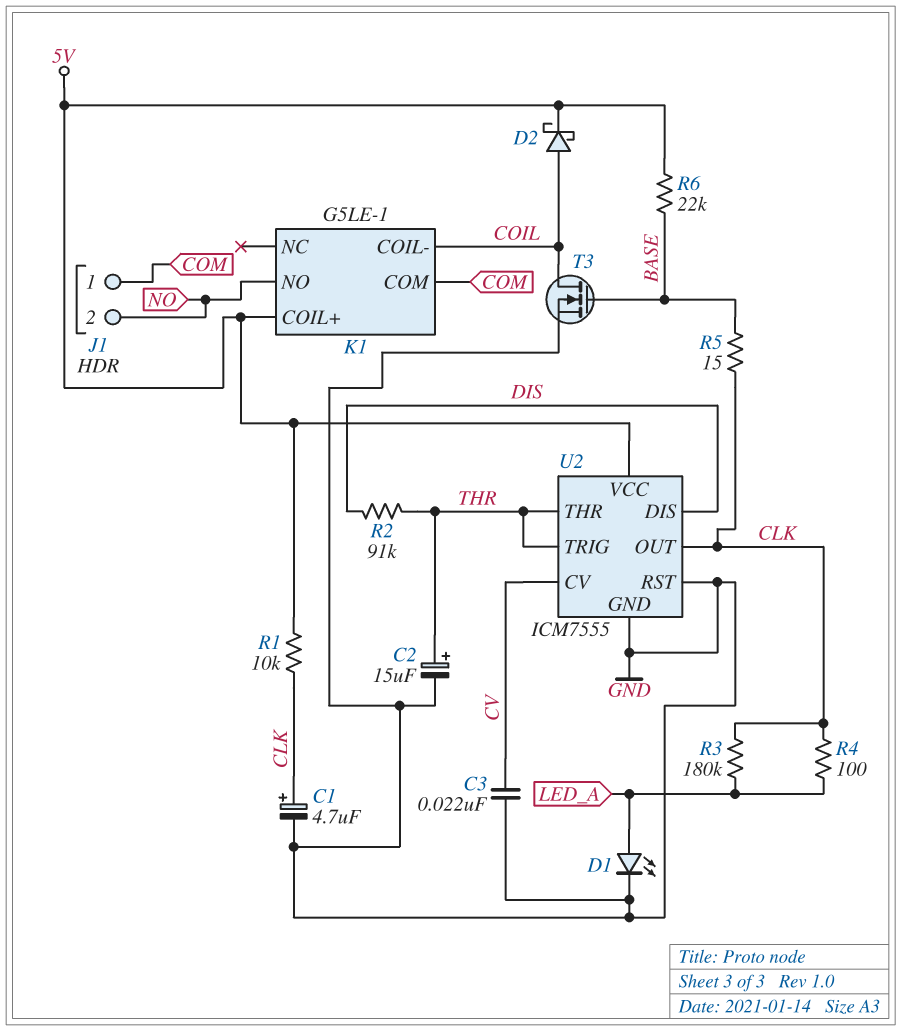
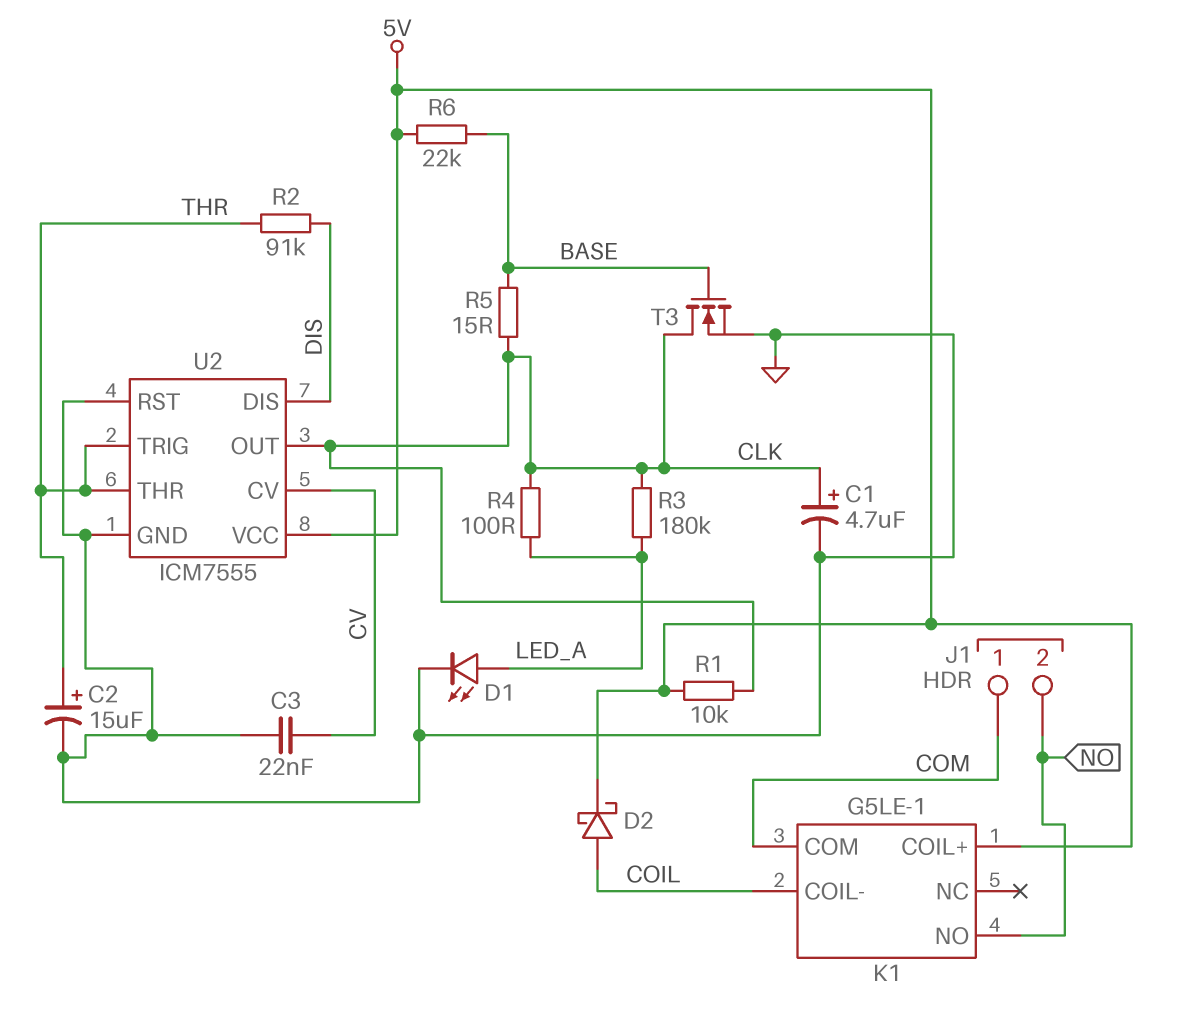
T3: NMOS (G BASE, D COIL, S GND) -> NMOS (G BASE, D CLK, S GND)

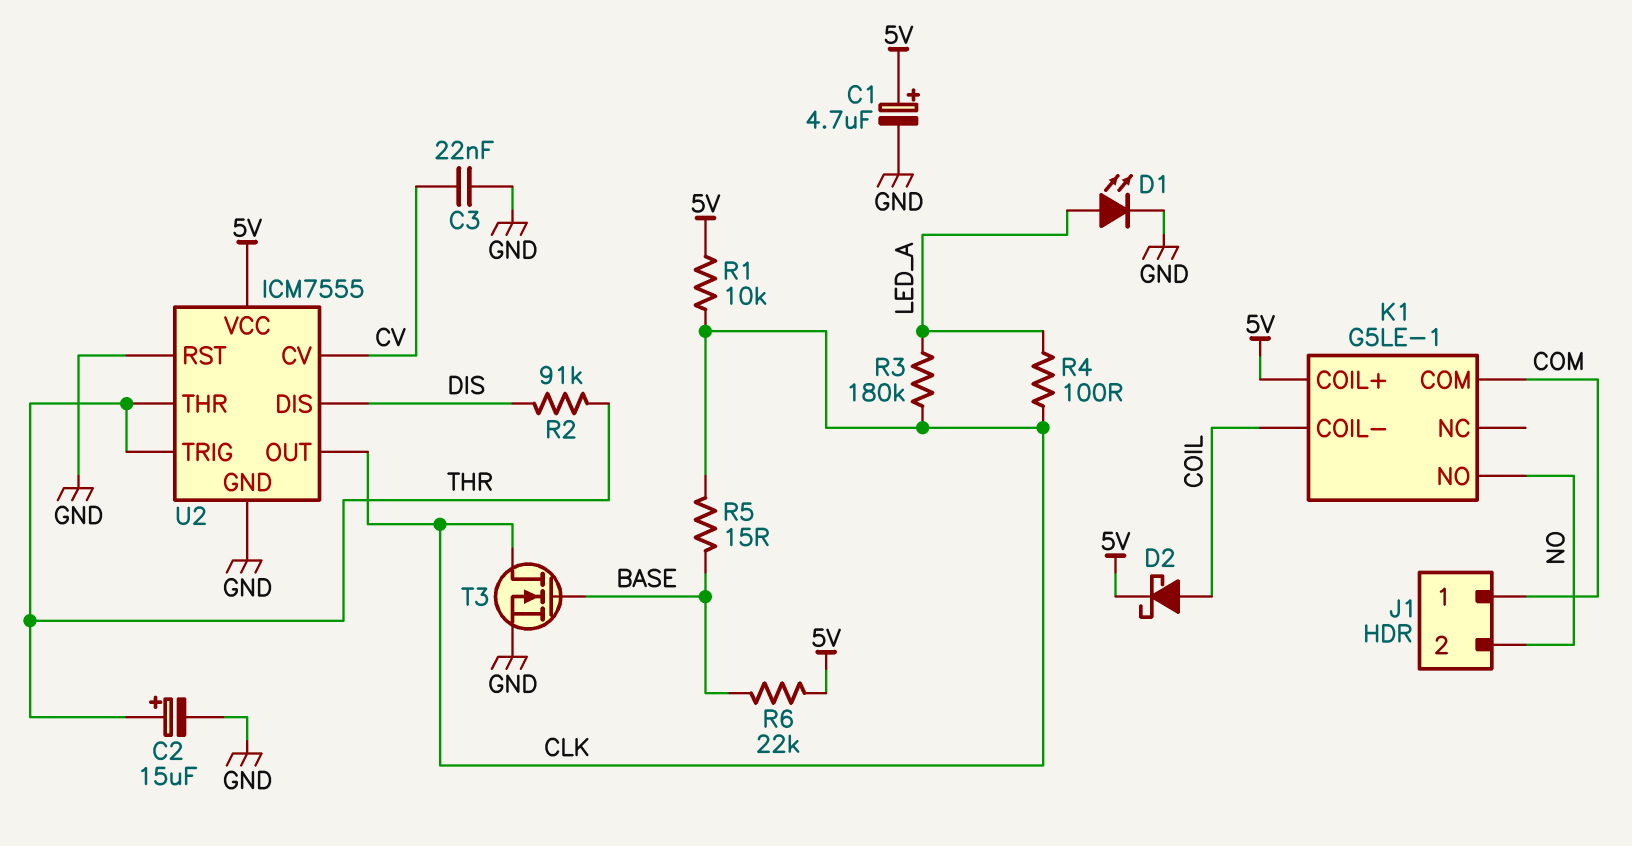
C1: 4.7uF (plus CLK, minus GND) -> 4.7uF (plus 5V, minus GND)

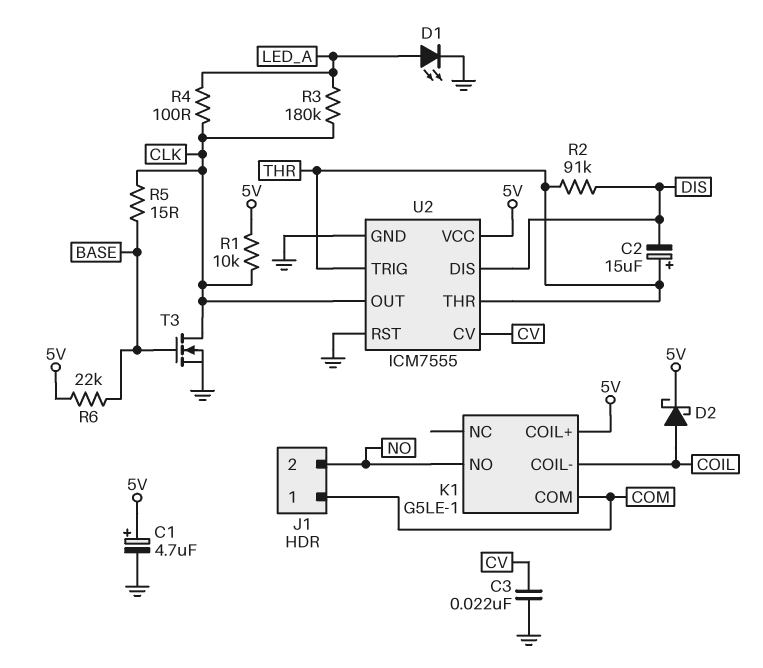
C2: 15uF (plus THR, minus GND) -> 15uF (plus THR, minus DIS)

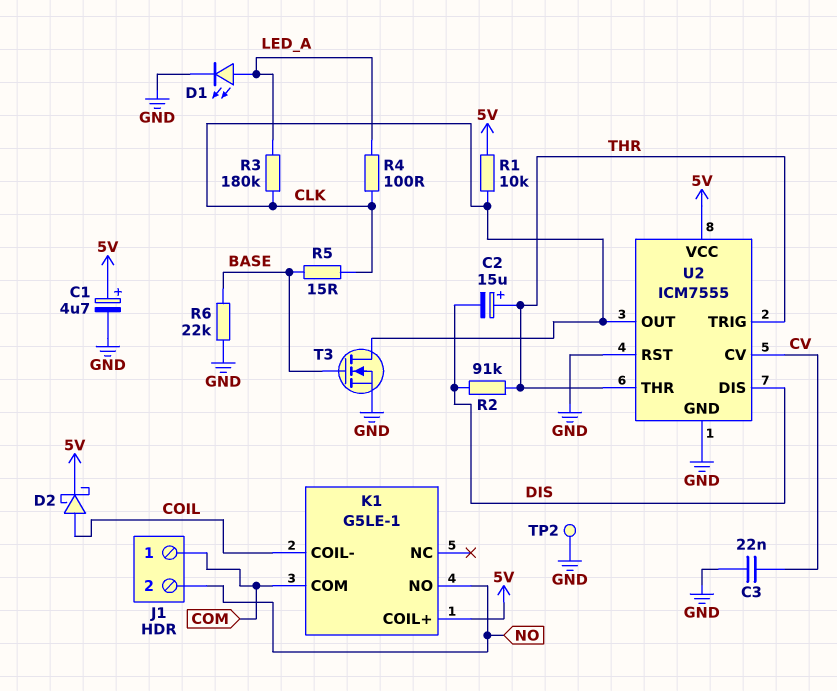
R6: 22k (5V, BASE) -> 22k (BASE, GND)
TP2: none -> test point (GND)

